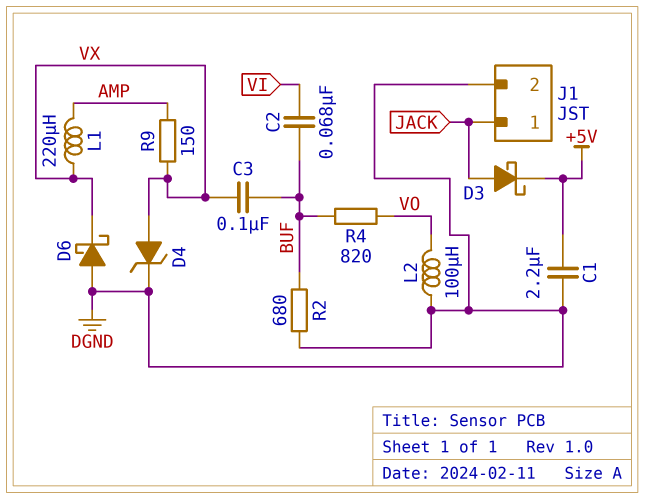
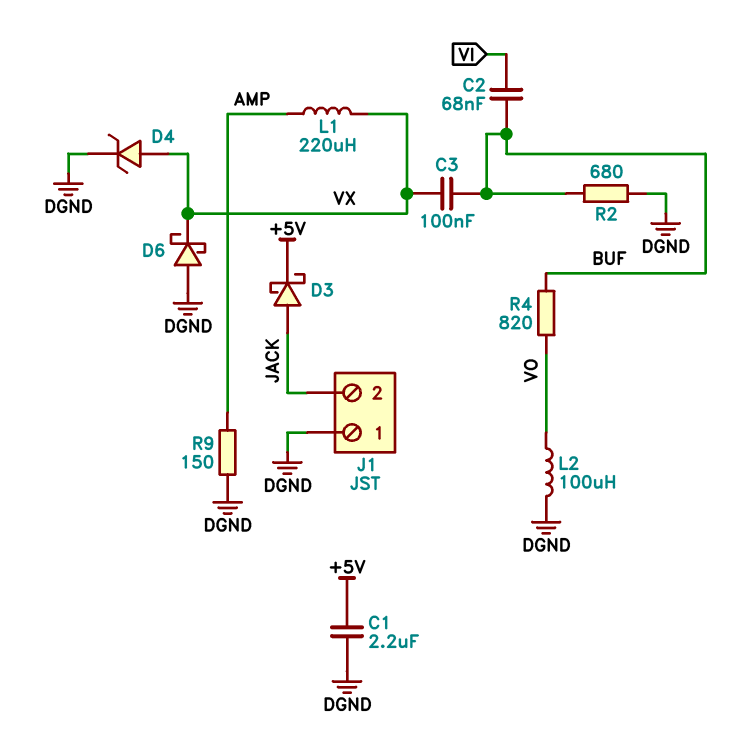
J1 pin 1: JACK -> DGND
J1 pin 2: DGND -> JACK
R9: 150 (AMP, VX) -> 150 (AMP, DGND)

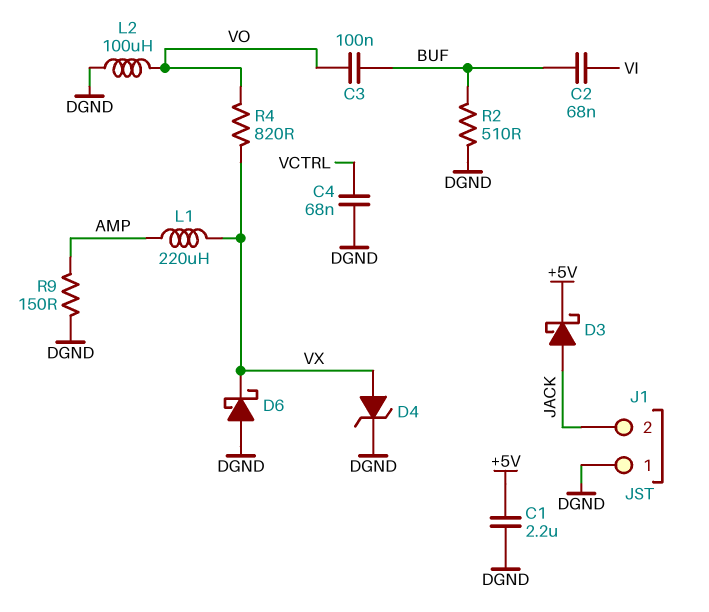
C3: 100nF (BUF, VX) -> 100nF (BUF, VO)
C4: none -> 68nF (DGND, VCTRL)
R2: 680 (BUF, DGND) -> 510 (BUF, DGND)
R4: 820 (BUF, VO) -> 820 (VO, VX)

